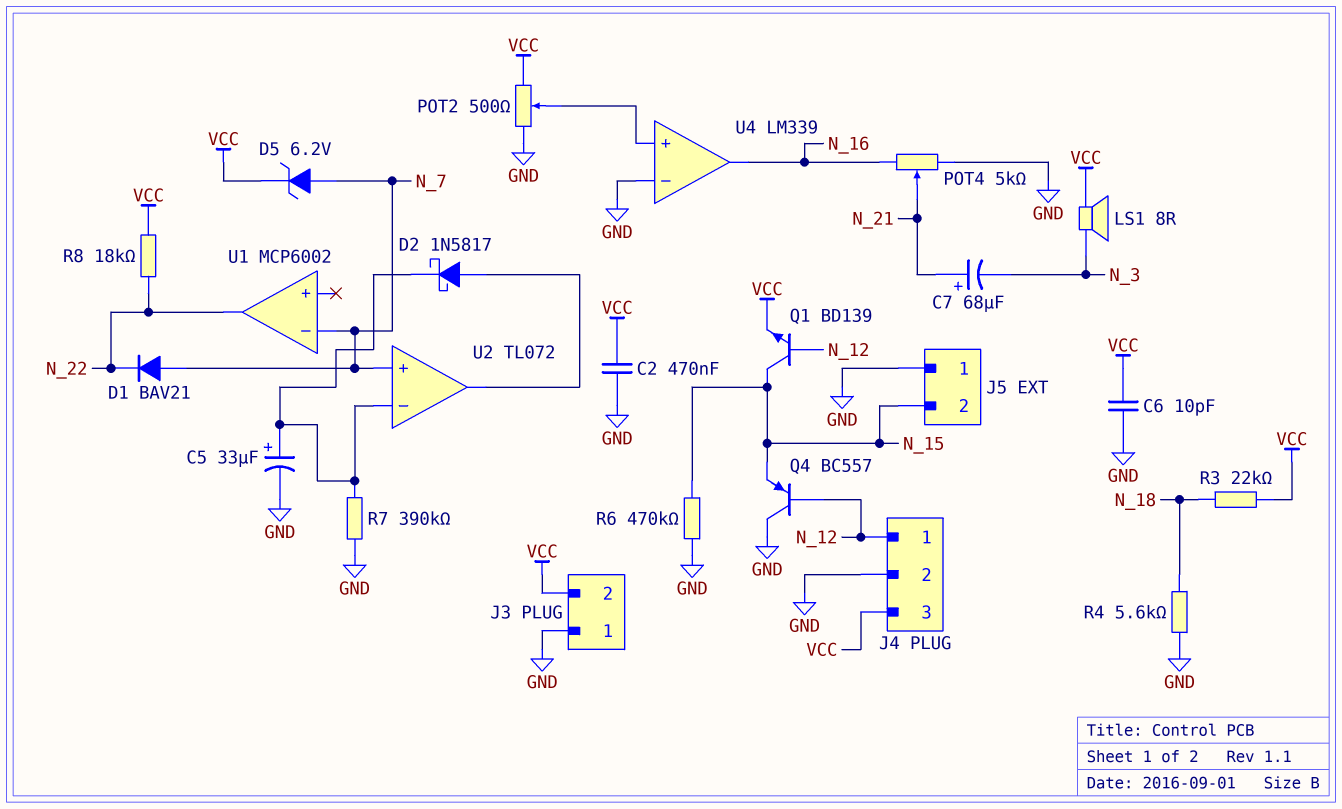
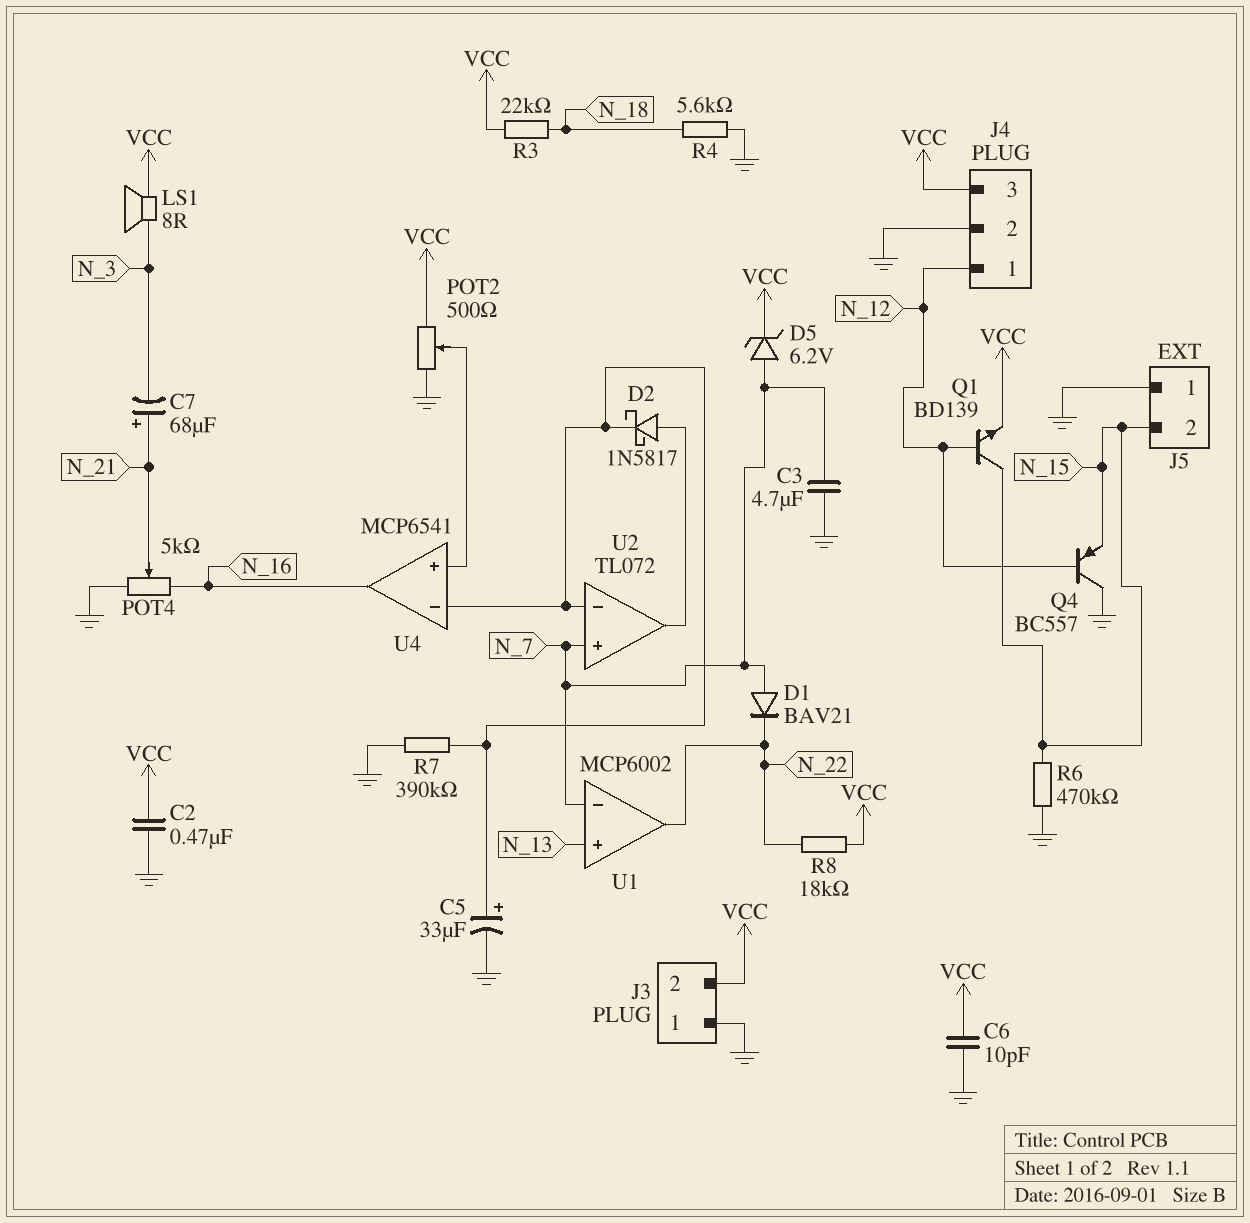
C3: none -> 4.7uF (GND, N_7)
U1 pin in+: none -> N_13
U4: LM339 -> MCP6541
U4 pin in-: GND -> U2/in-

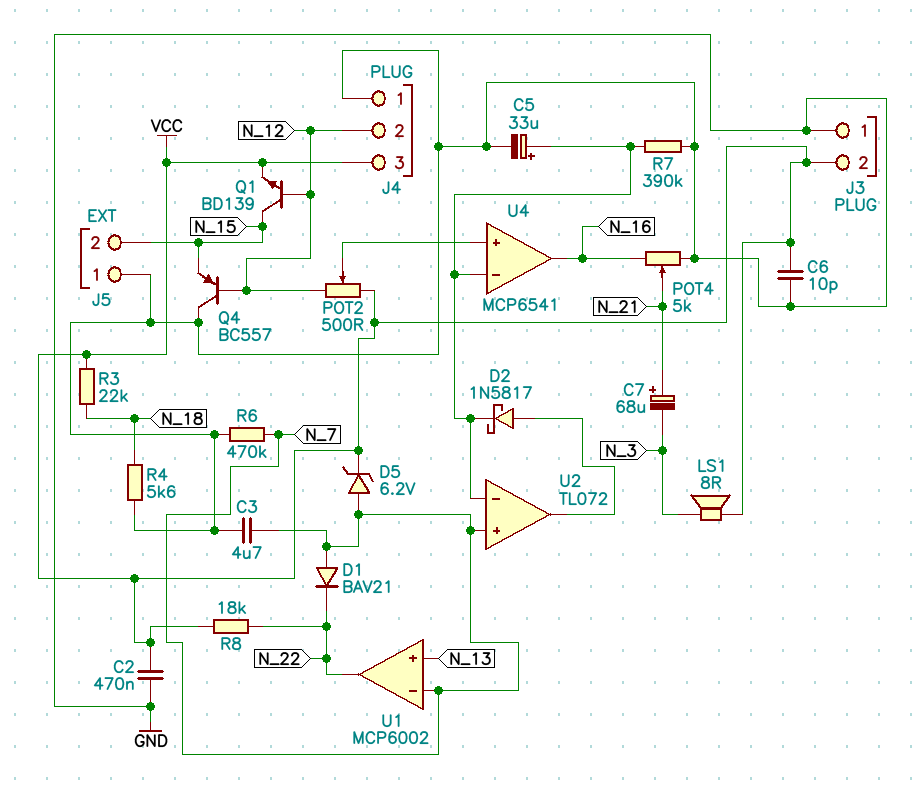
J4 pin 1: N_12 -> GND
J4 pin 2: GND -> N_12
POT2: 500 (GND, VCC, wiper U4/in+) -> 500 (N_12, VCC, wiper U4/in+)
R6: 470k (GND, N_15) -> 470k (GND, N_7)

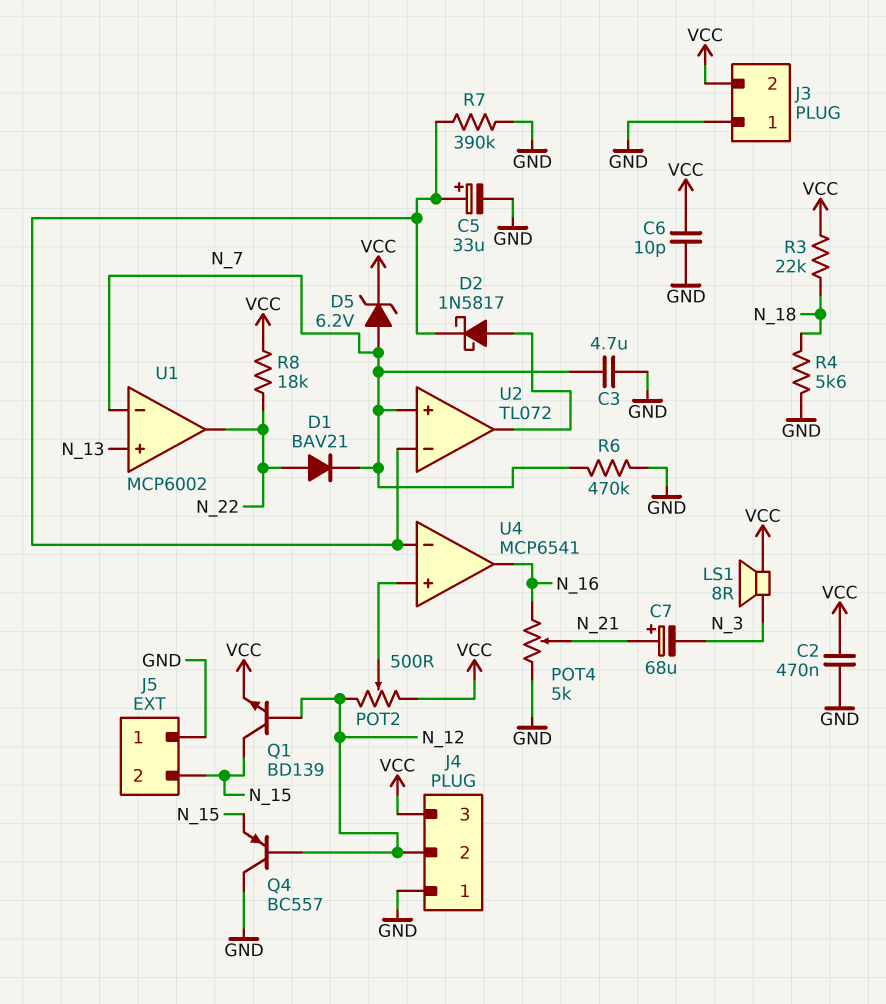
D1: diode BAV21 (A N_7, K N_22) -> diode BAV21 (A N_22, K N_7)

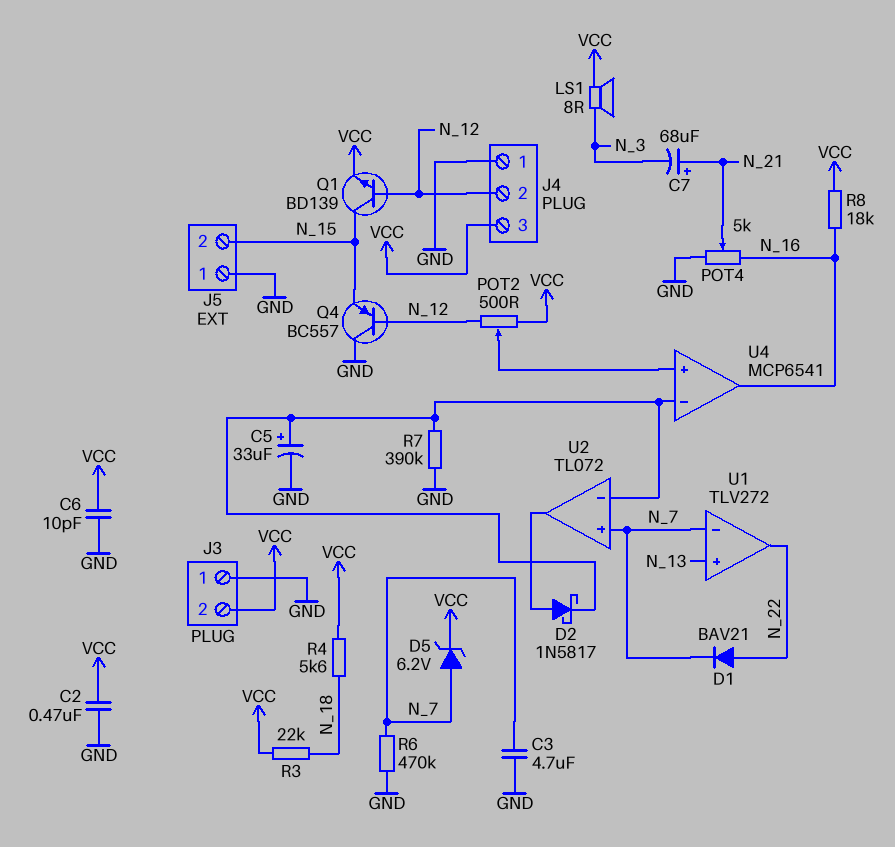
R4: 5.6k (GND, N_18) -> 5.6k (N_18, VCC)
R8: 18k (N_22, VCC) -> 18k (N_16, VCC)
U1: MCP6002 -> TLV272

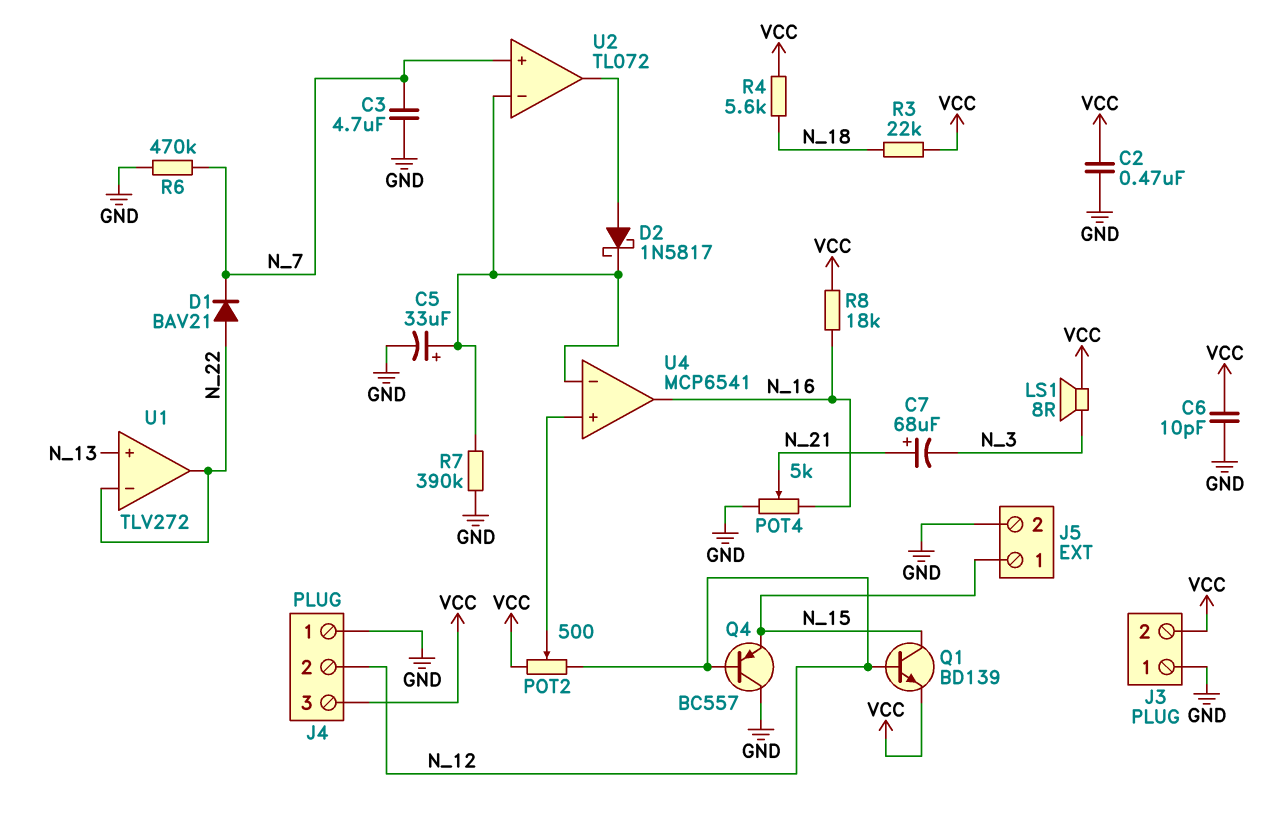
D5: zener 6.2V (A N_7, K VCC) -> none
J5 pin 1: GND -> N_15
J5 pin 2: N_15 -> GND
U1 pin in-: N_7 -> N_22

